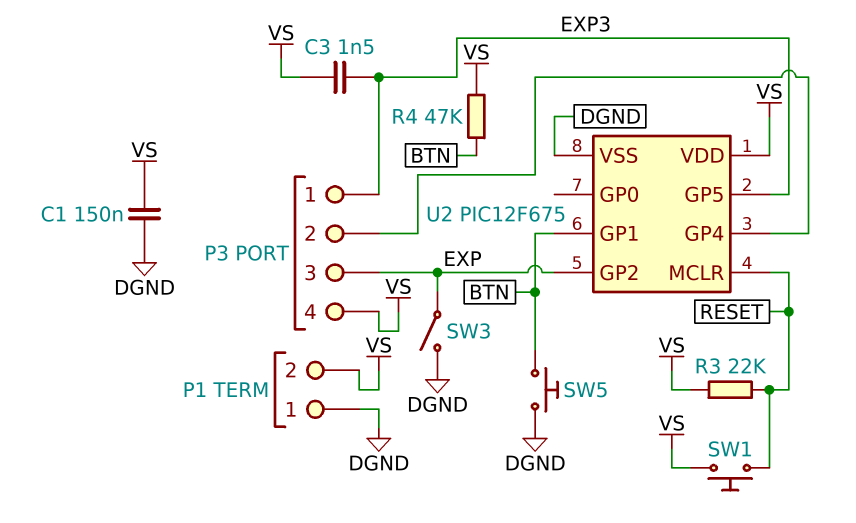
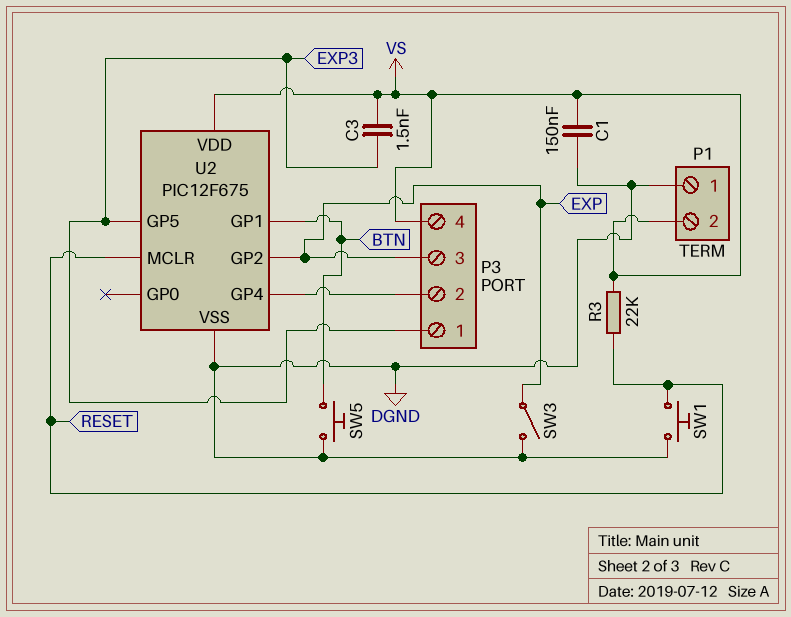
R4: 47k (BTN, VS) -> none
SW1: button (RESET, VS) -> button (DGND, RESET)

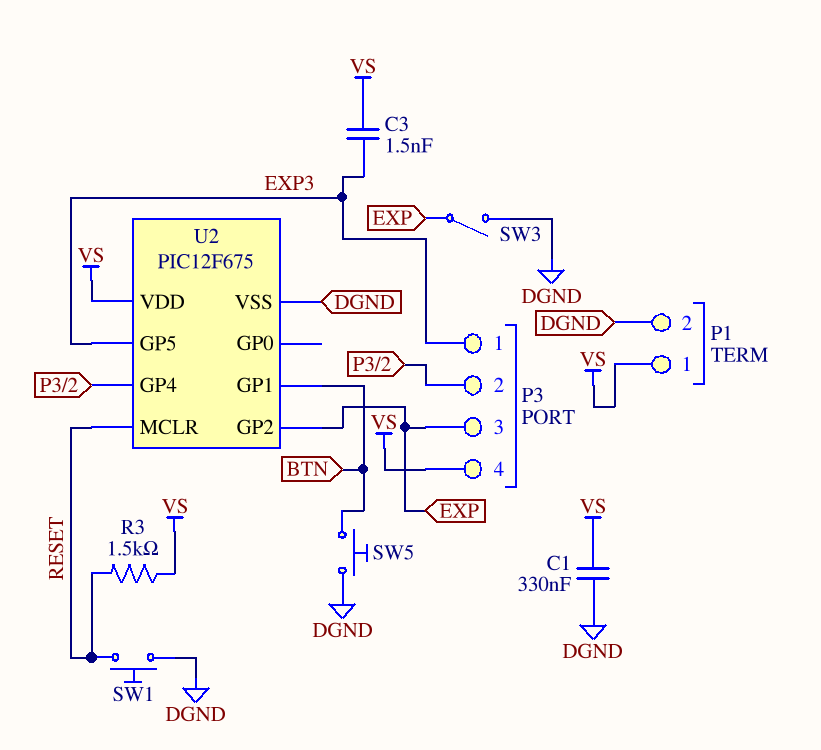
C1: 150nF (DGND, VS) -> 330nF (DGND, VS)
P1 pin 1: DGND -> VS
P1 pin 2: VS -> DGND
R3: 22k (RESET, VS) -> 1.5k (RESET, VS)

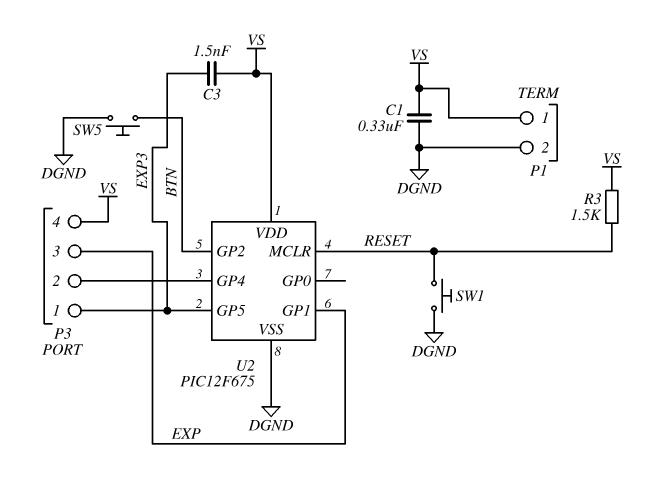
SW3: switch (DGND, EXP) -> none
U2 pin GP1: BTN -> EXP
U2 pin GP2: EXP -> BTN

